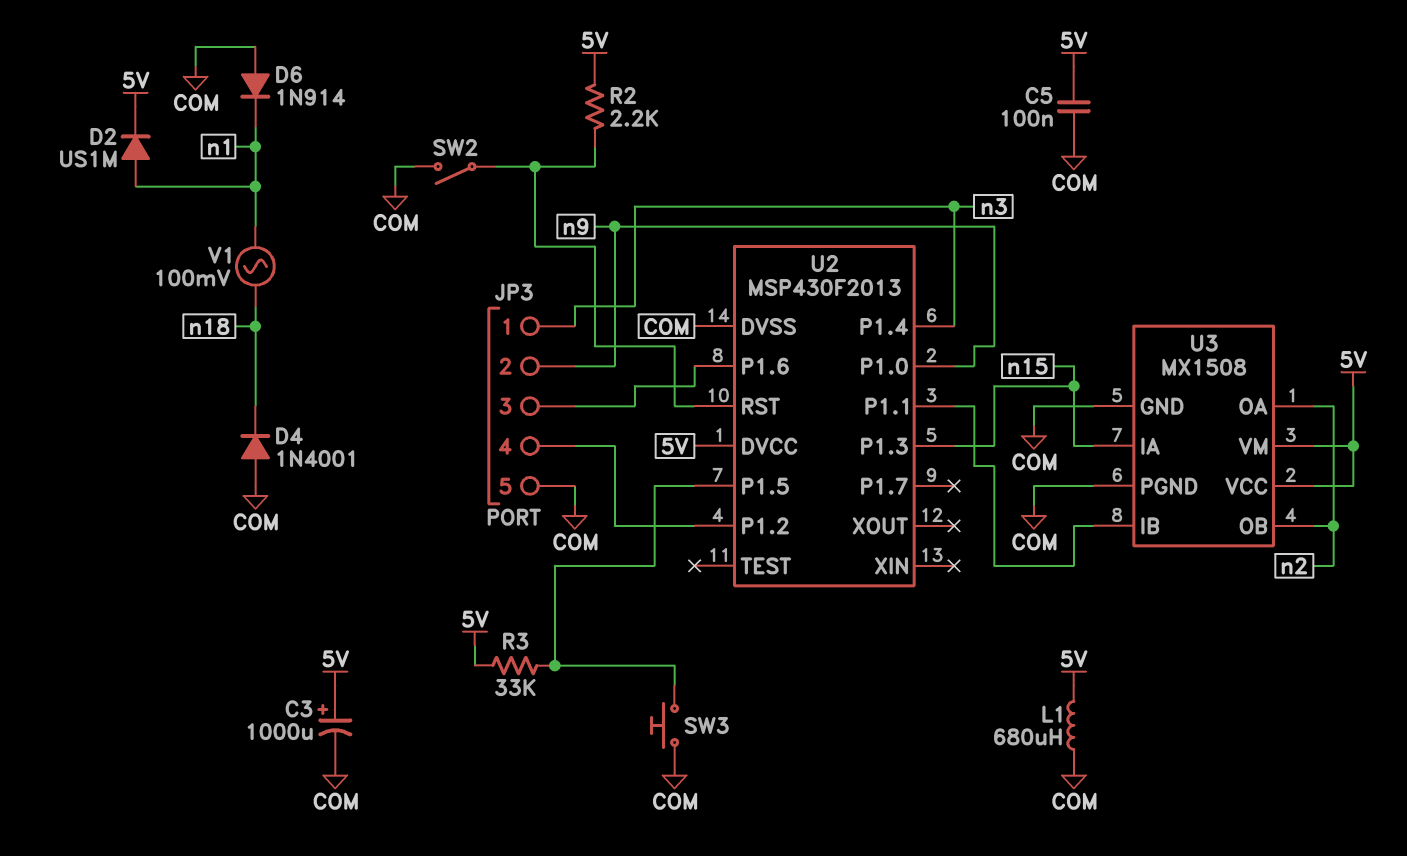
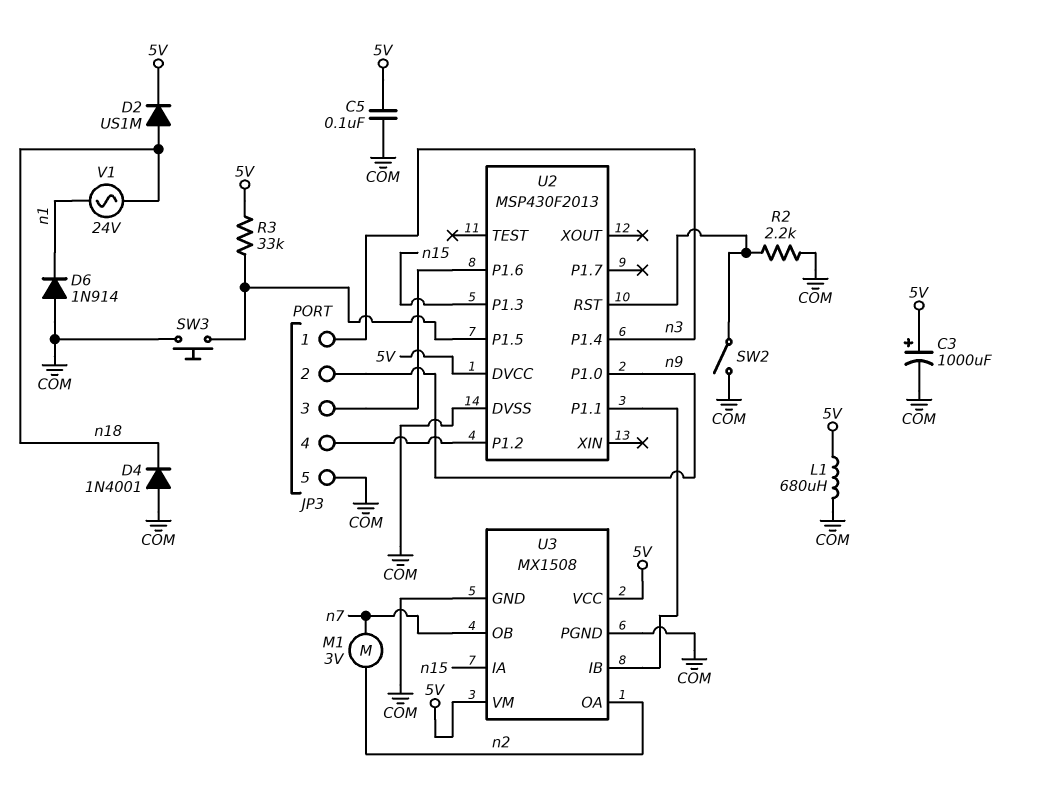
D2: diode US1M (A n1, K 5V) -> diode US1M (A n18, K 5V)
M1: none -> motor 3V (n2, n7)
R2: 2.2k (5V, U2/RST) -> 2.2k (COM, U2/RST)
U3 pin OB: n2 -> n7
V1: AC 100mV (n1, n18) -> AC 24V (n1, n18)

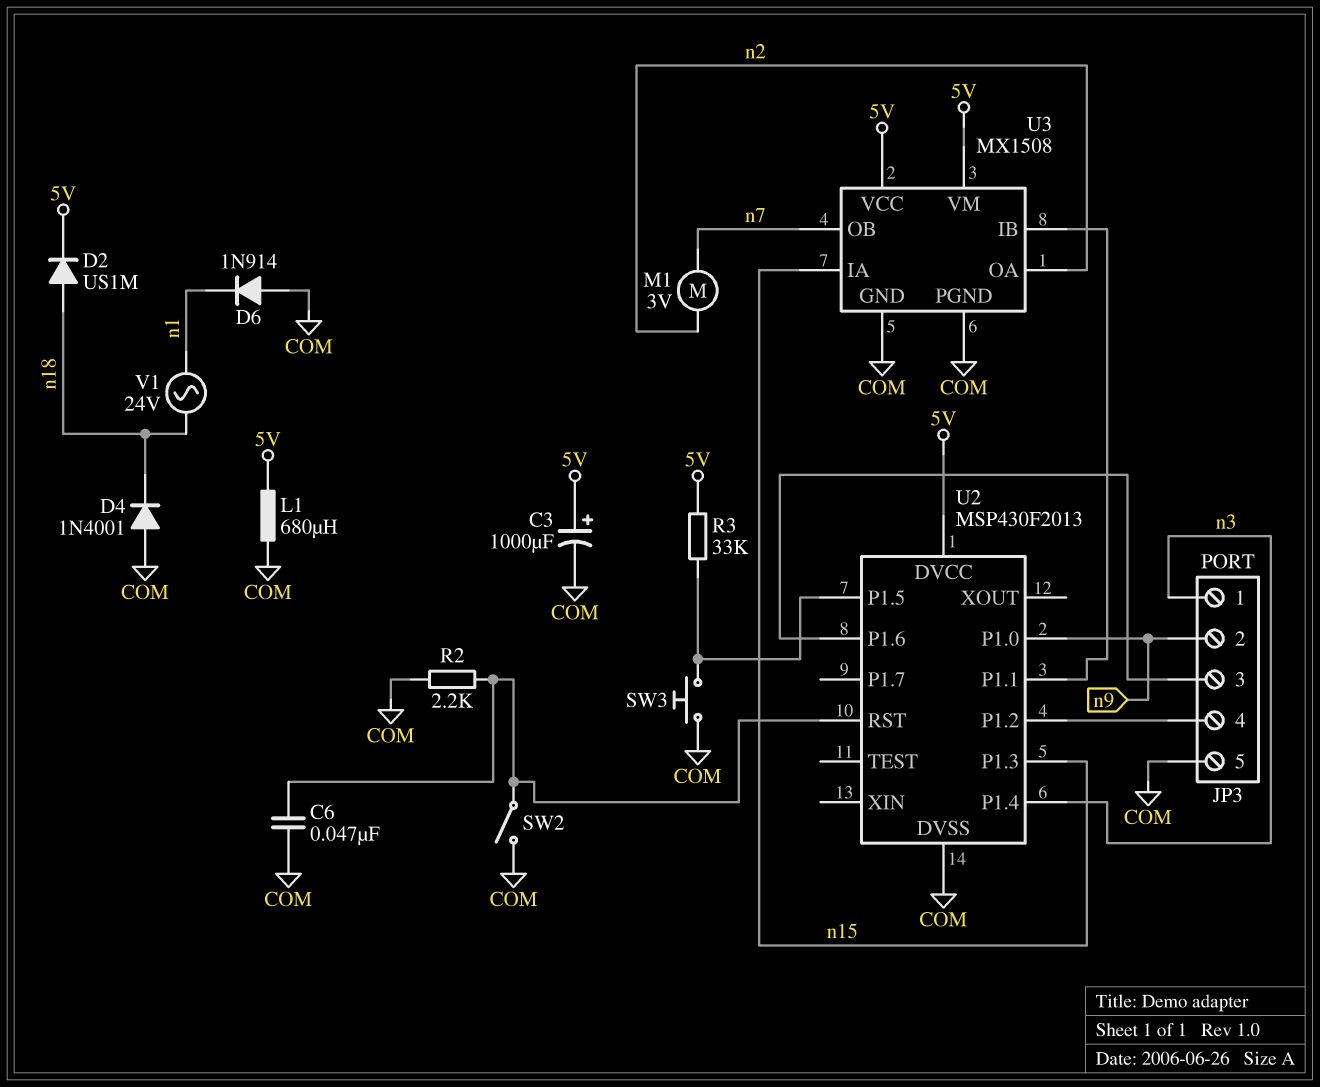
C5: 100nF (5V, COM) -> none
C6: none -> 47nF (COM, U2/RST)

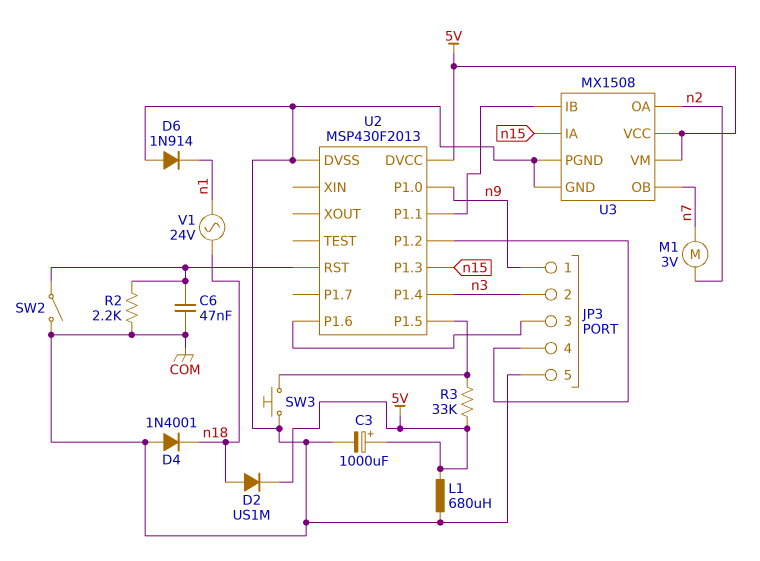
JP3 pin 1: n3 -> n9
JP3 pin 2: n9 -> n3

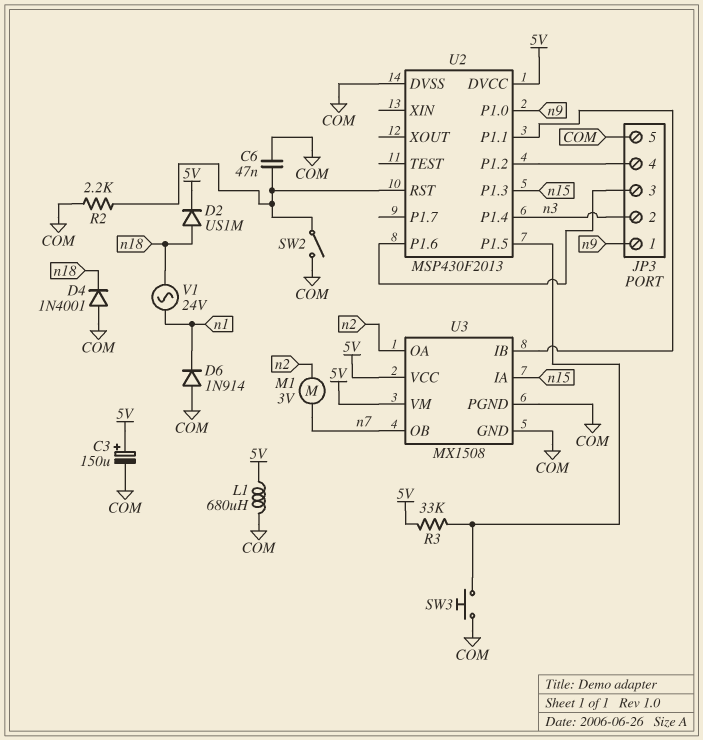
C3: 1000uF (plus 5V, minus COM) -> 150uF (plus 5V, minus COM)

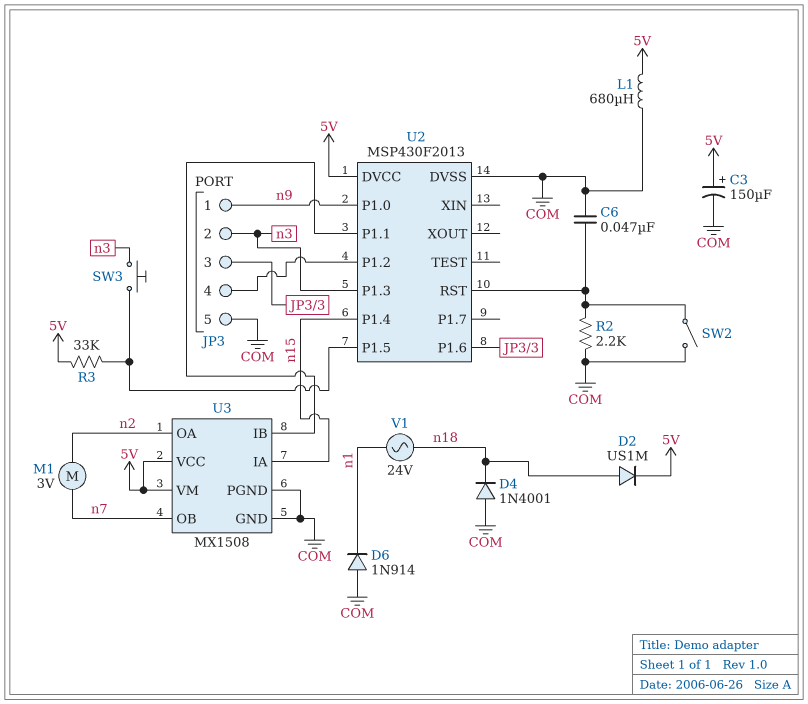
SW3: button (COM, U2/P1.5) -> button (U2/P1.5, n3)
U2 pin P1.3: n15 -> n3
U2 pin P1.4: n3 -> n15

